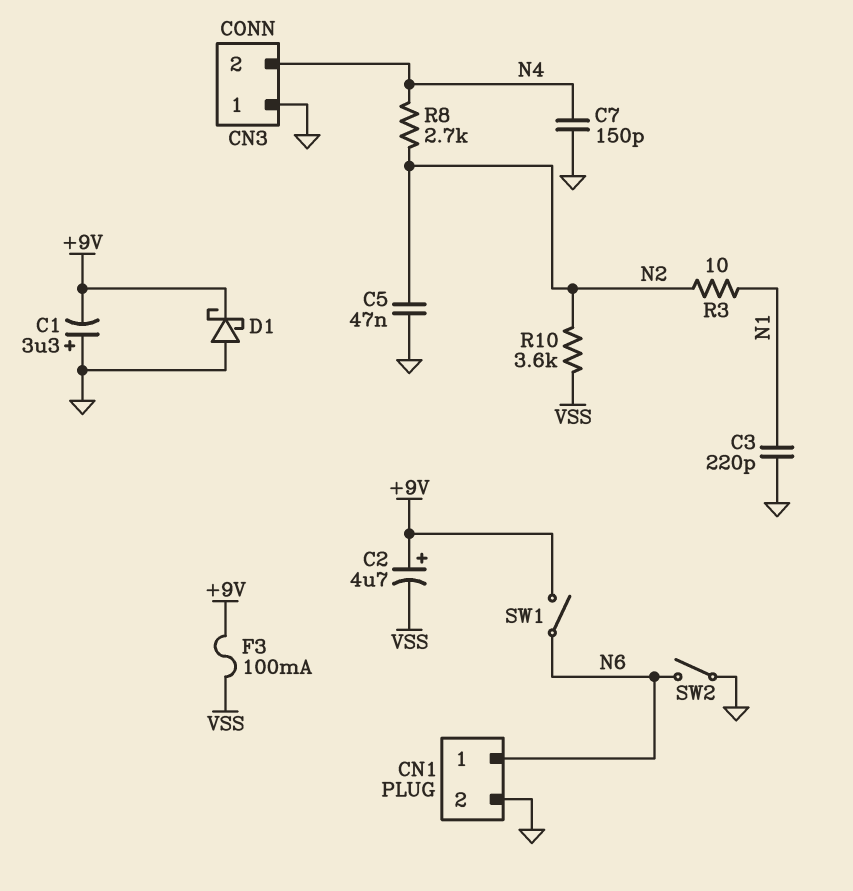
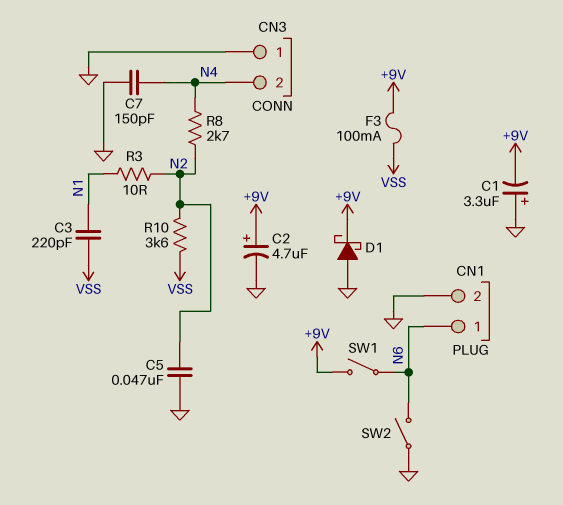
C2: 4.7uF (plus +9V, minus VSS) -> 4.7uF (plus +9V, minus GND)
C3: 220pF (GND, N1) -> 220pF (N1, VSS)

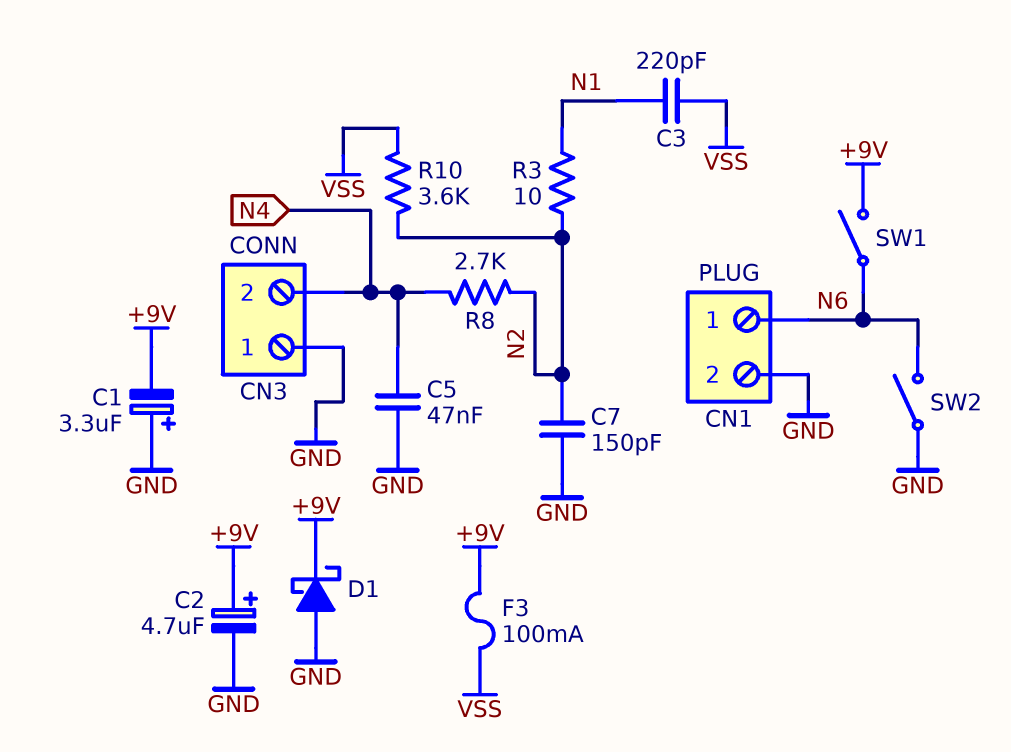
C5: 47nF (GND, N2) -> 47nF (GND, N4)
C7: 150pF (GND, N4) -> 150pF (GND, N2)

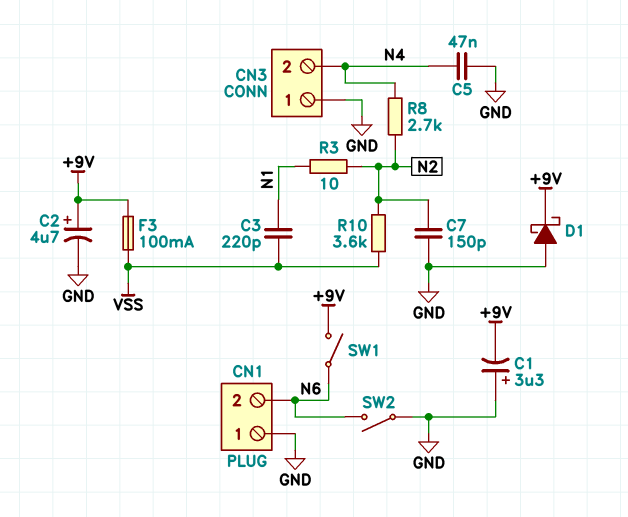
CN1 pin 1: N6 -> GND
CN1 pin 2: GND -> N6

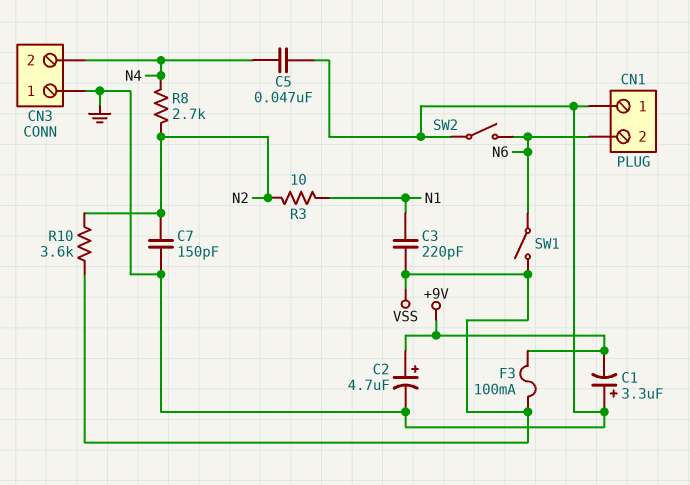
D1: schottky (A GND, K +9V) -> none
SW1: switch (+9V, N6) -> switch (N6, VSS)

